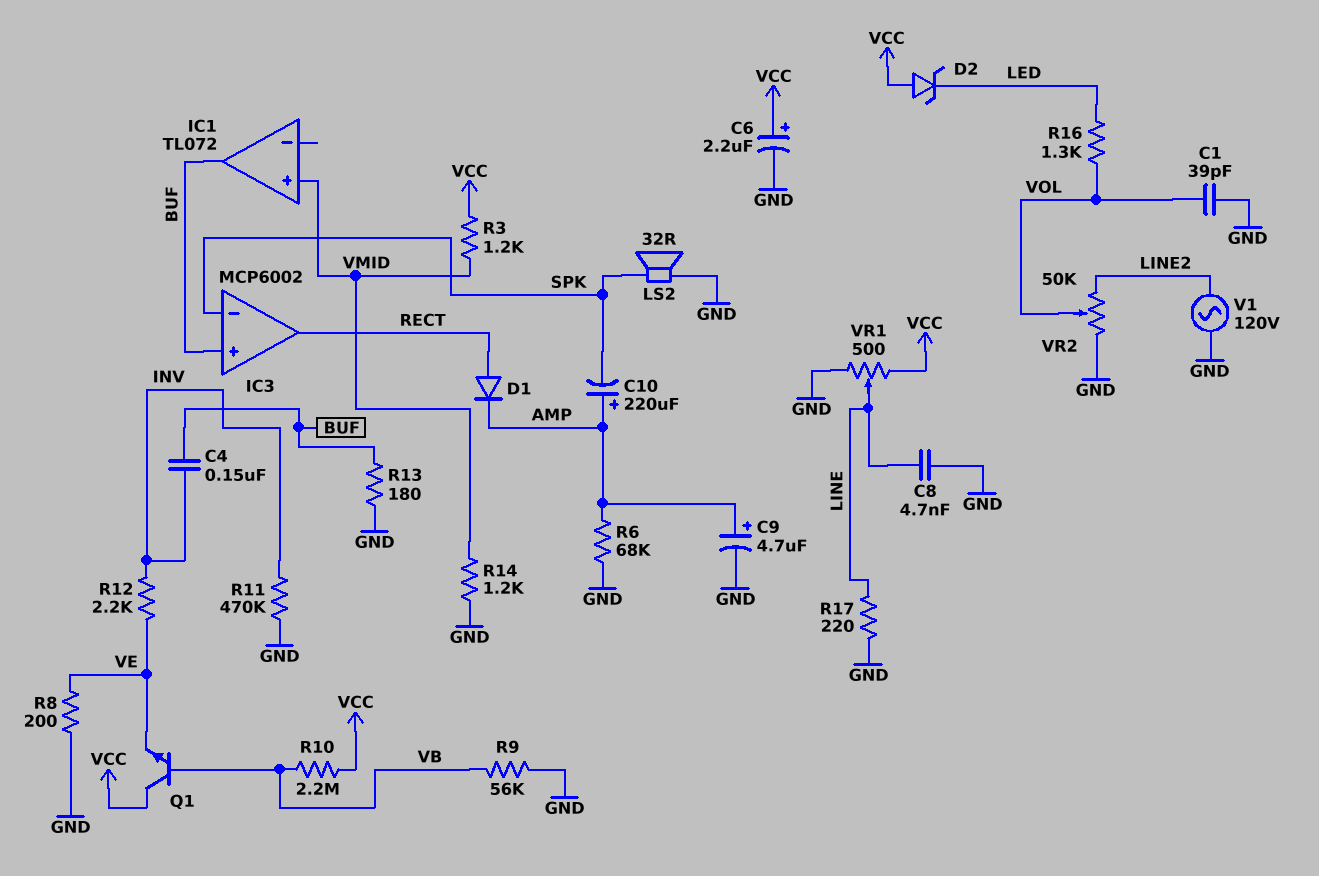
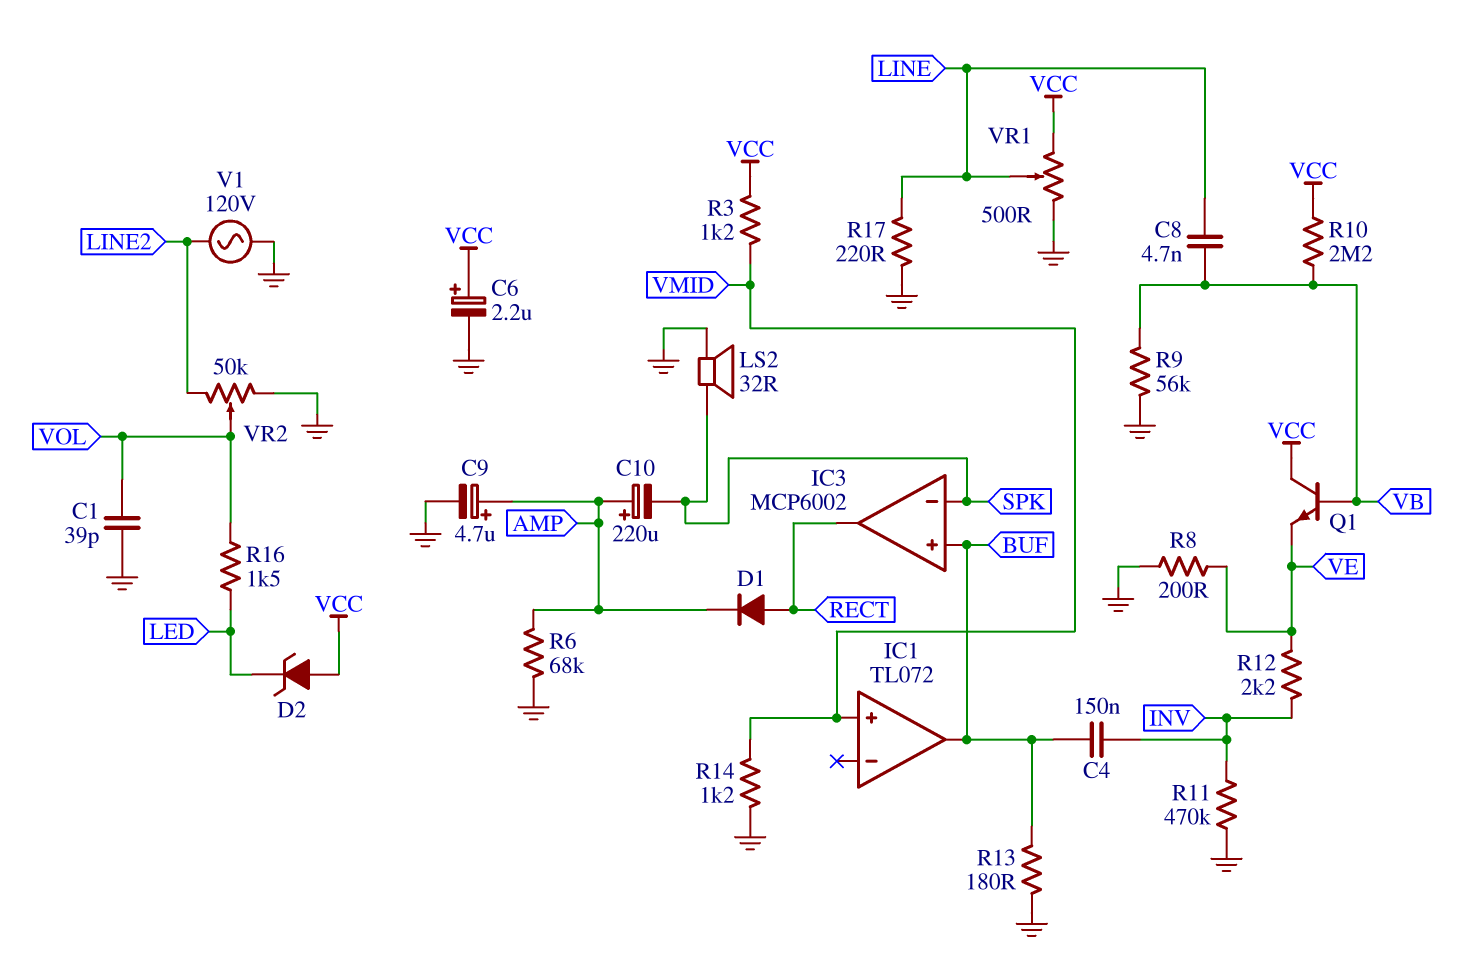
C8: 4.7nF (GND, LINE) -> 4.7nF (LINE, VB)
R16: 1.3k (LED, VOL) -> 1.5k (LED, VOL)

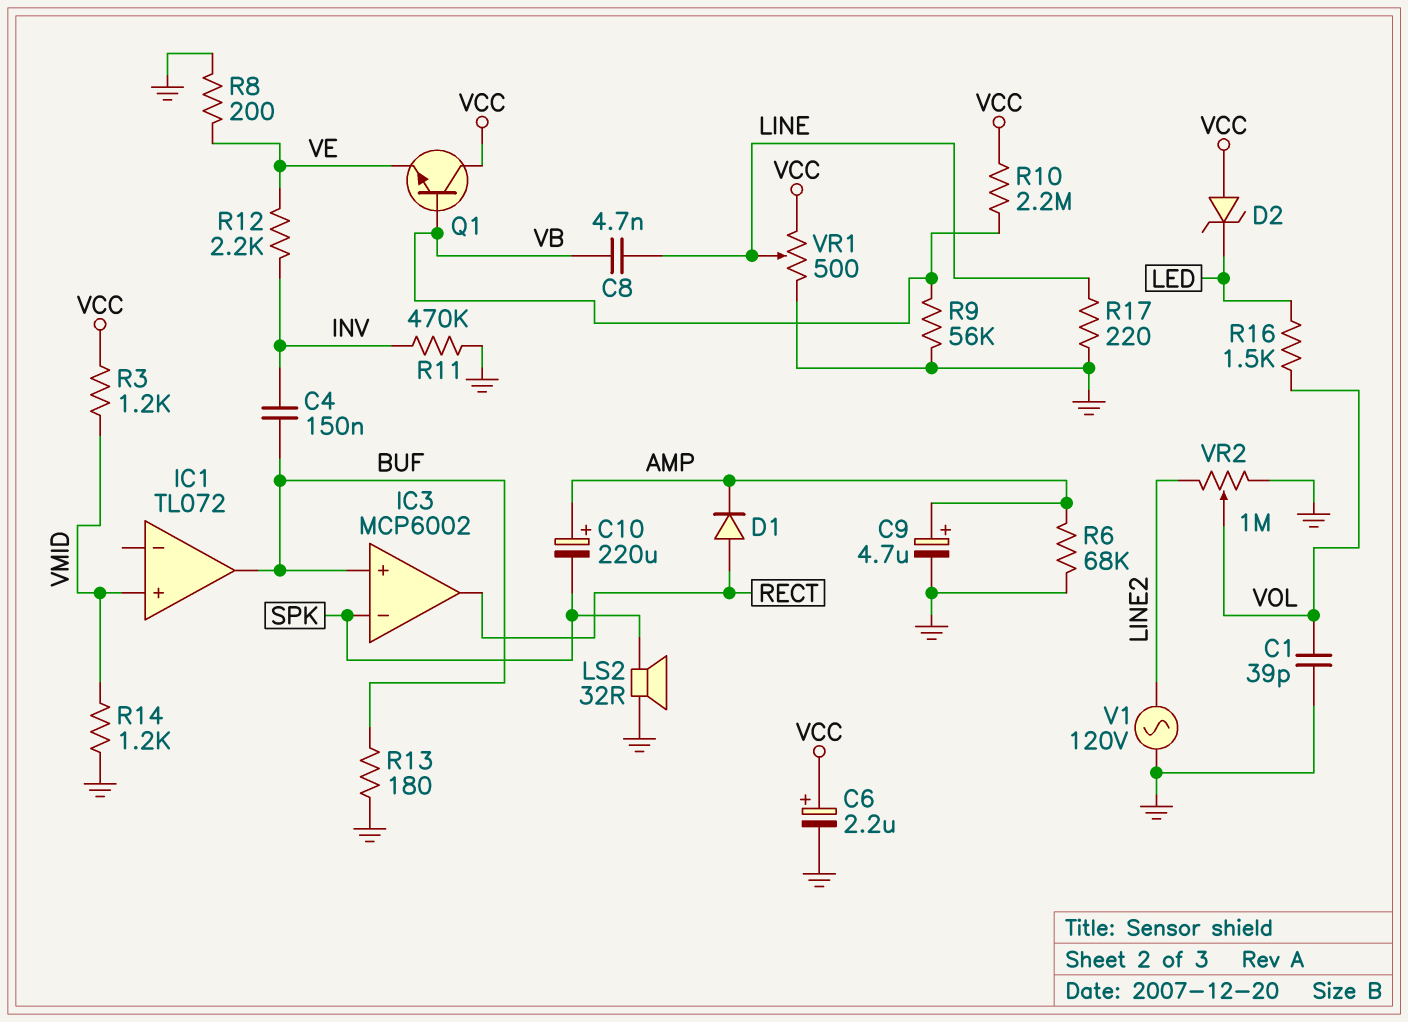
VR2: 50k (GND, LINE2, wiper VOL) -> 1M (GND, LINE2, wiper VOL)

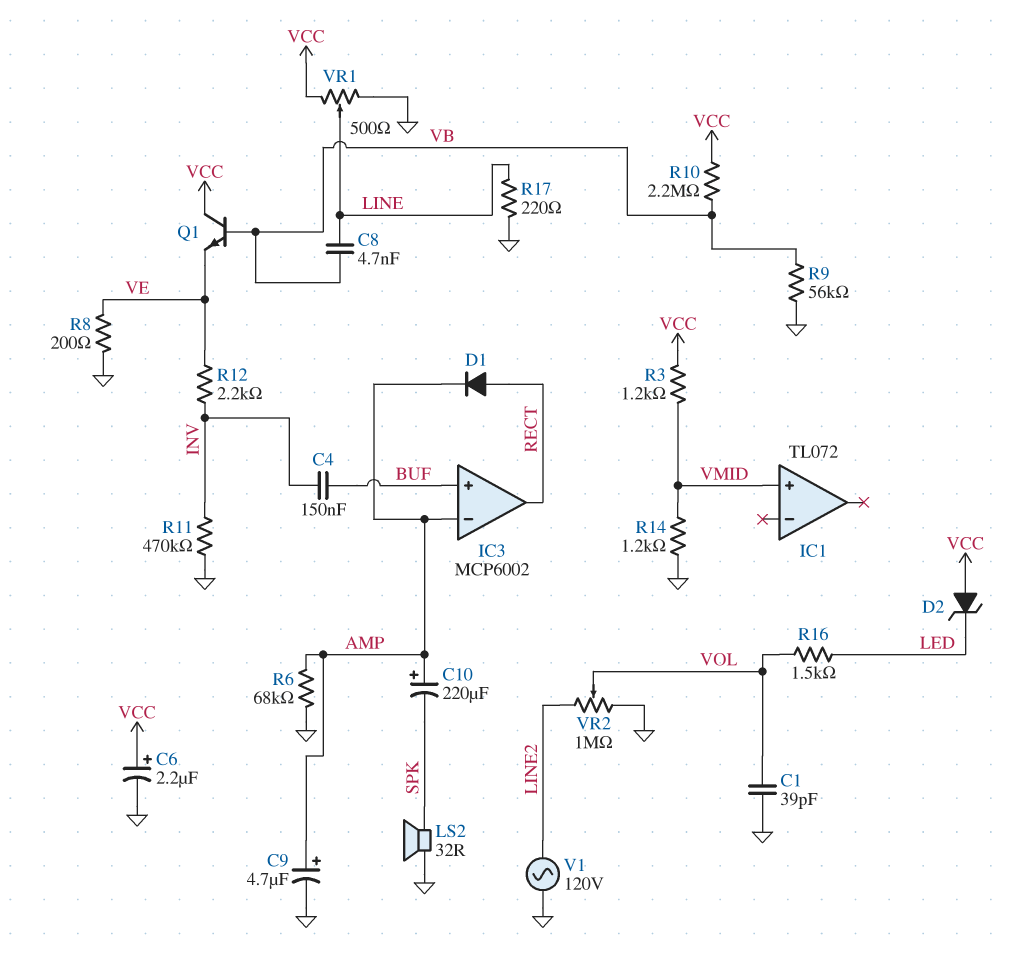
IC1 pin out: BUF -> none
IC3 pin in-: SPK -> AMP
R13: 180 (BUF, GND) -> none

